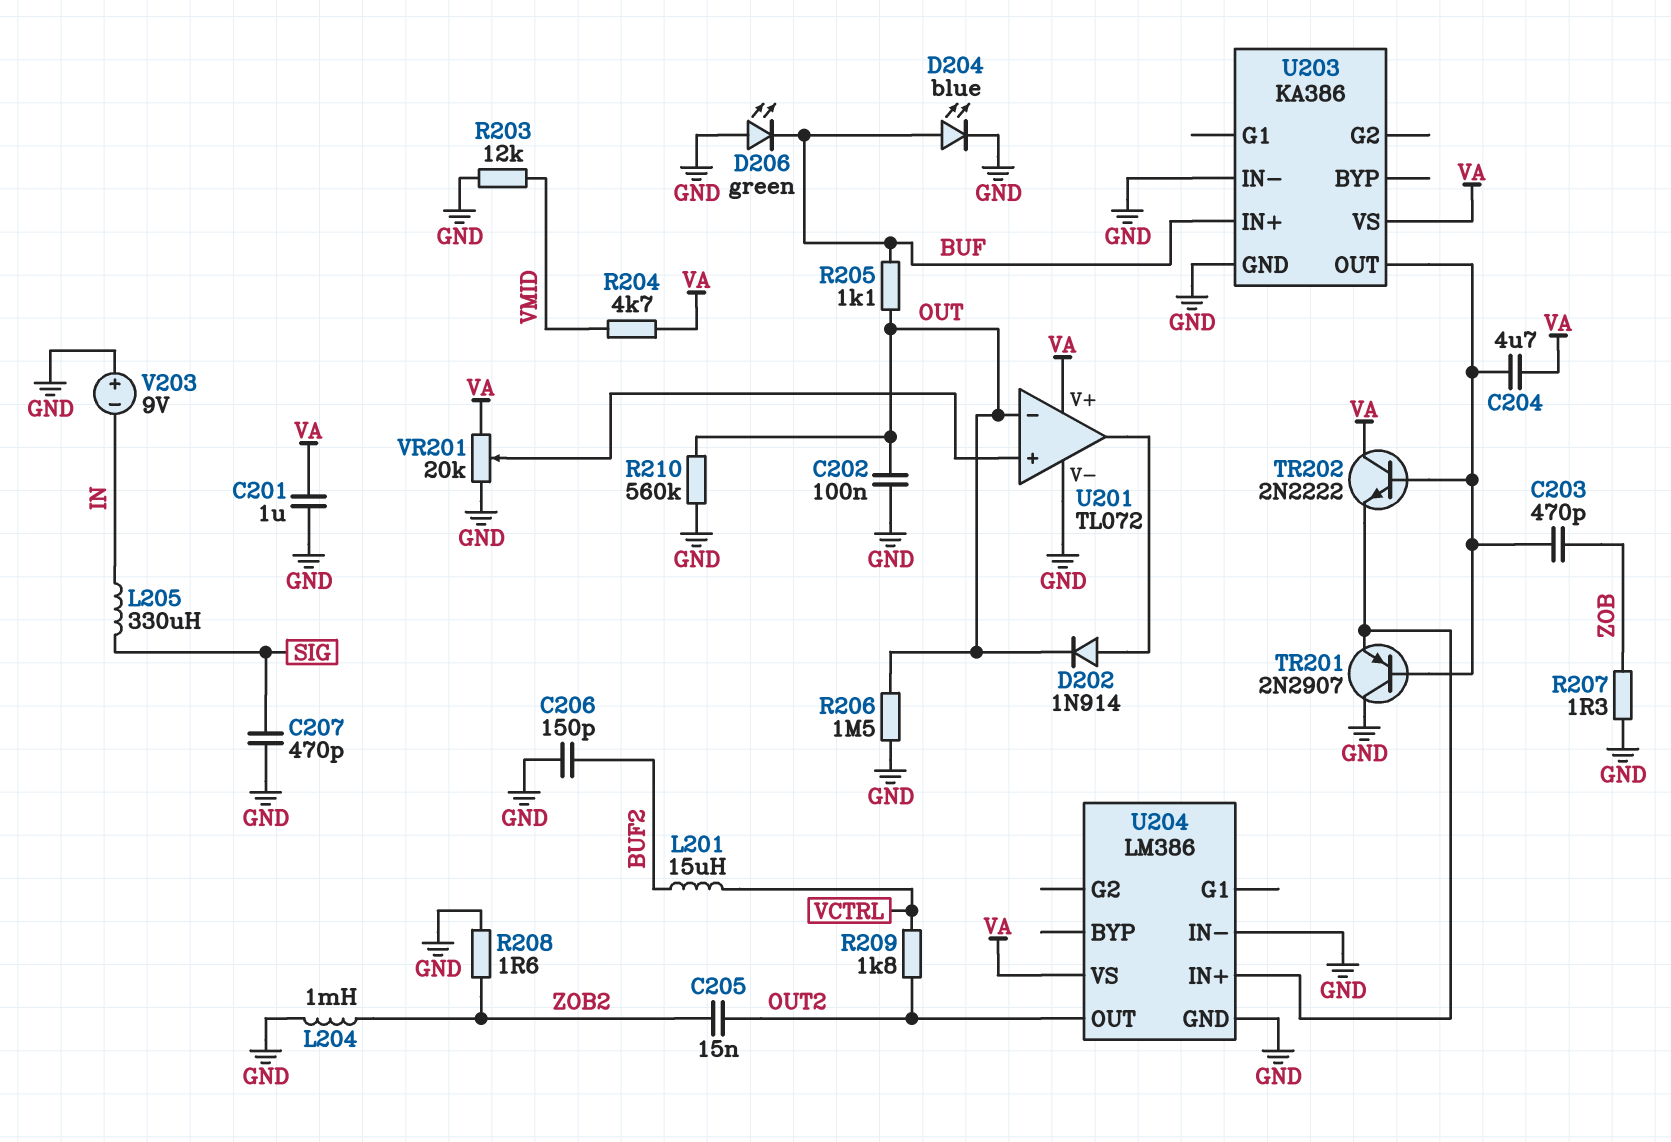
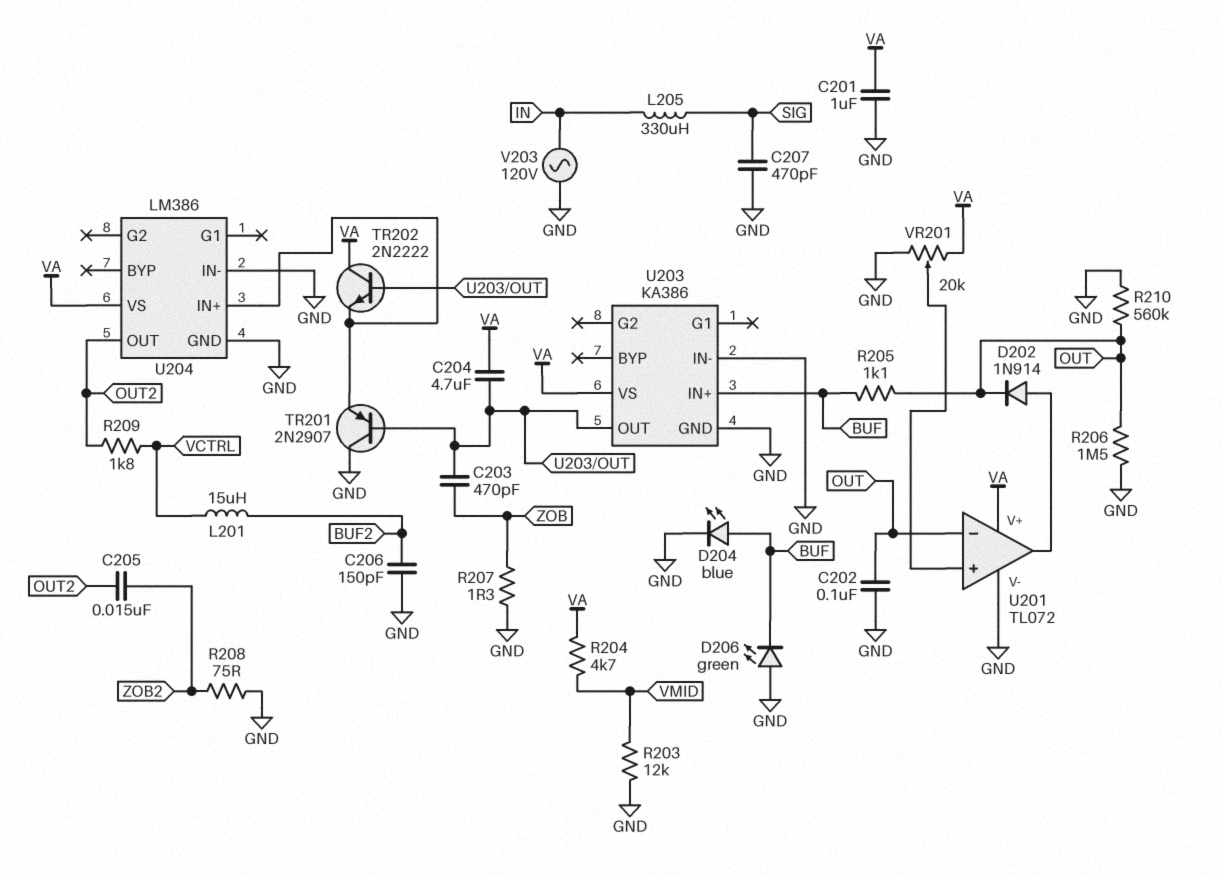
L204: 1mH (GND, ZOB2) -> none
R208: 1.6 (GND, ZOB2) -> 75 (GND, ZOB2)
V203: 9V (plus GND, minus IN) -> AC 120V (GND, IN)

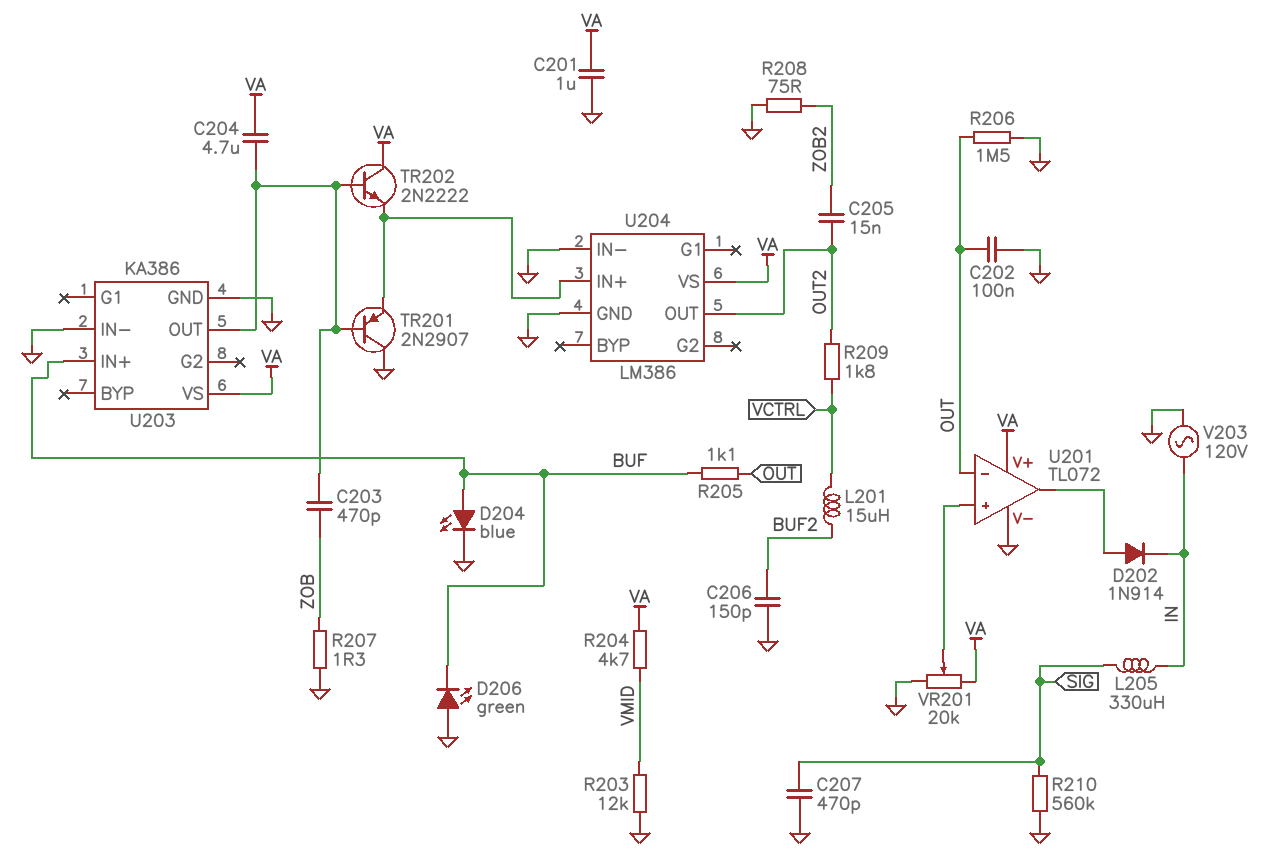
D202: diode 1N914 (A U201/out, K OUT) -> diode 1N914 (A U201/out, K IN)
R210: 560k (GND, OUT) -> 560k (GND, SIG)

